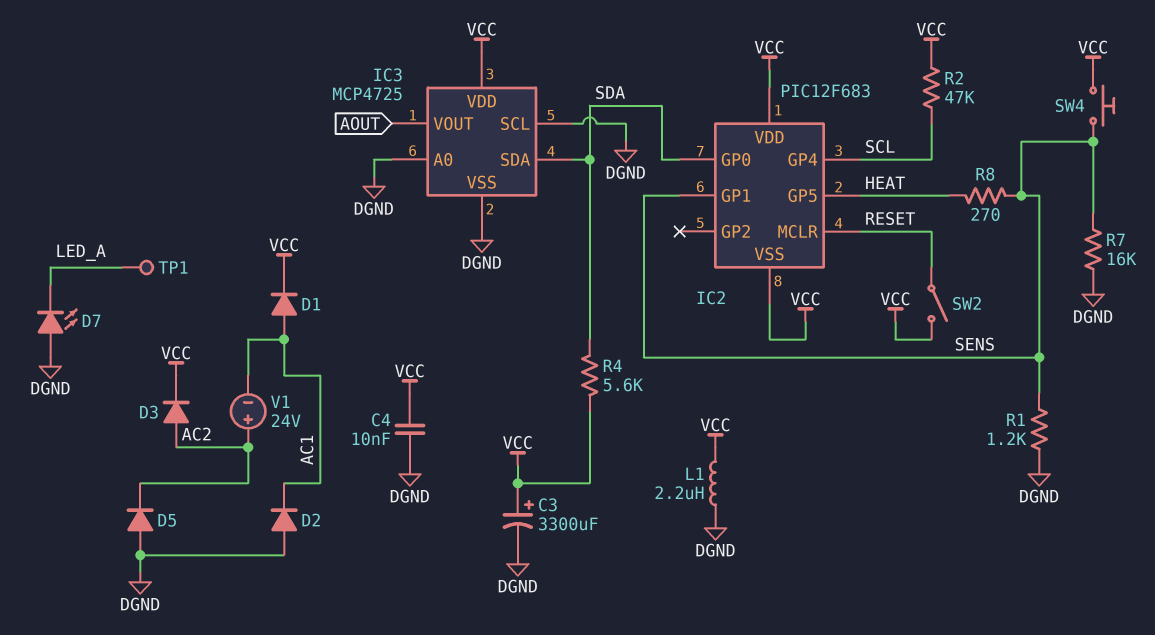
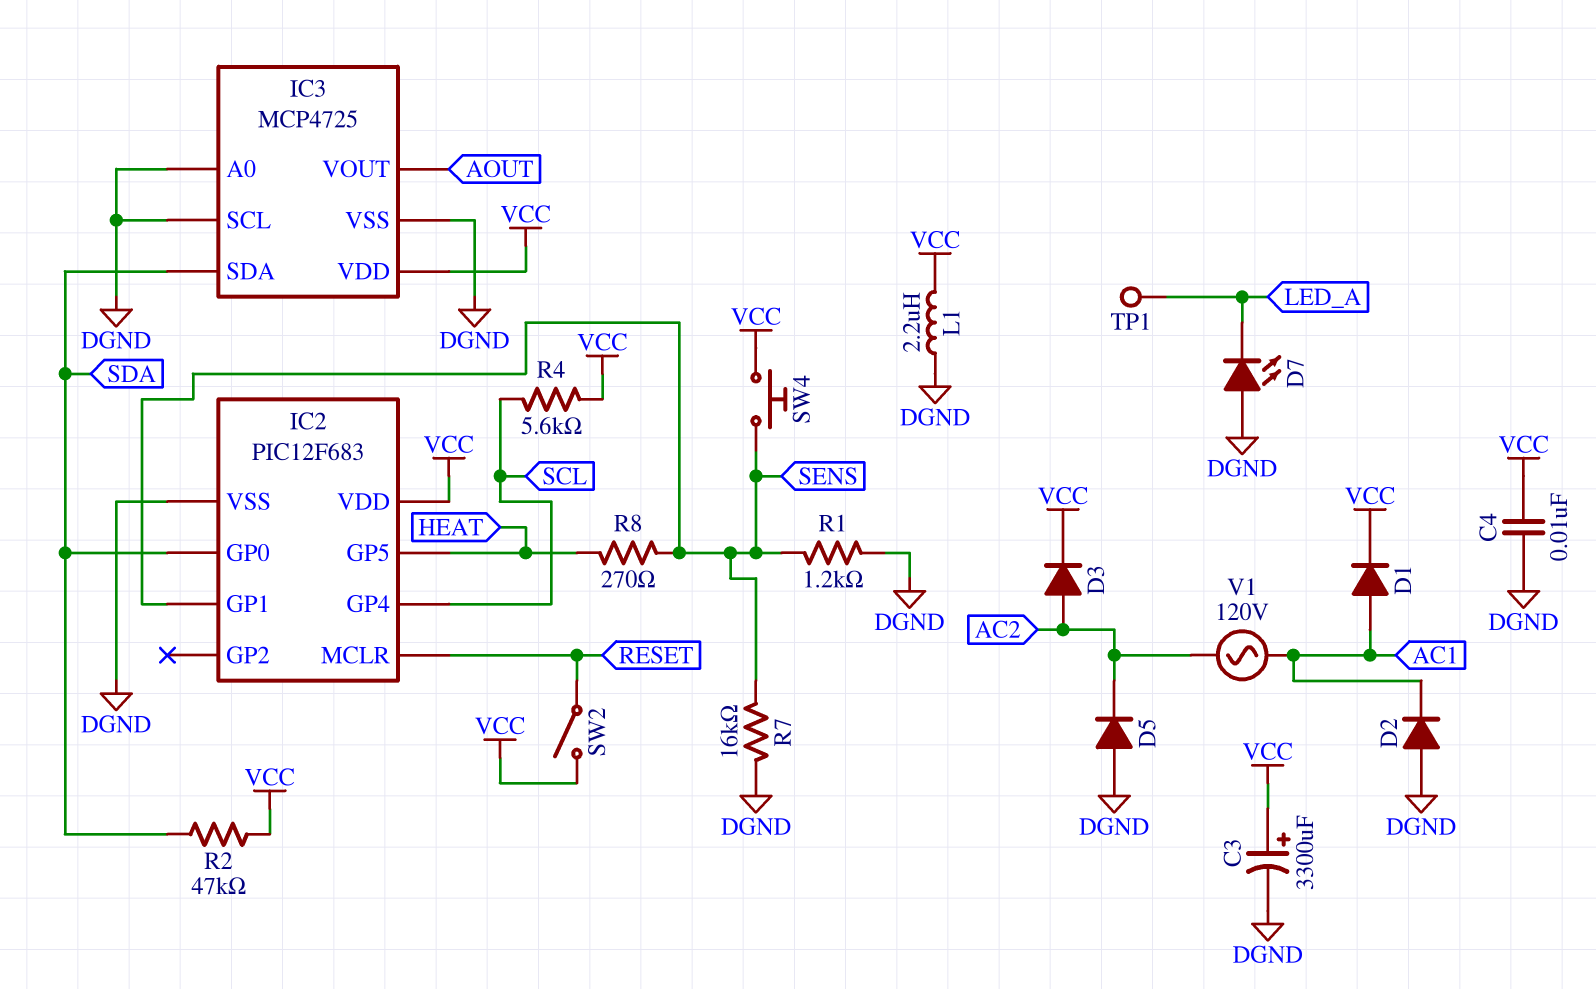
IC2 pin VSS: VCC -> DGND
R2: 47k (SCL, VCC) -> 47k (SDA, VCC)
R4: 5.6k (SDA, VCC) -> 5.6k (SCL, VCC)
V1: 24V (plus AC2, minus AC1) -> AC 120V (AC1, AC2)

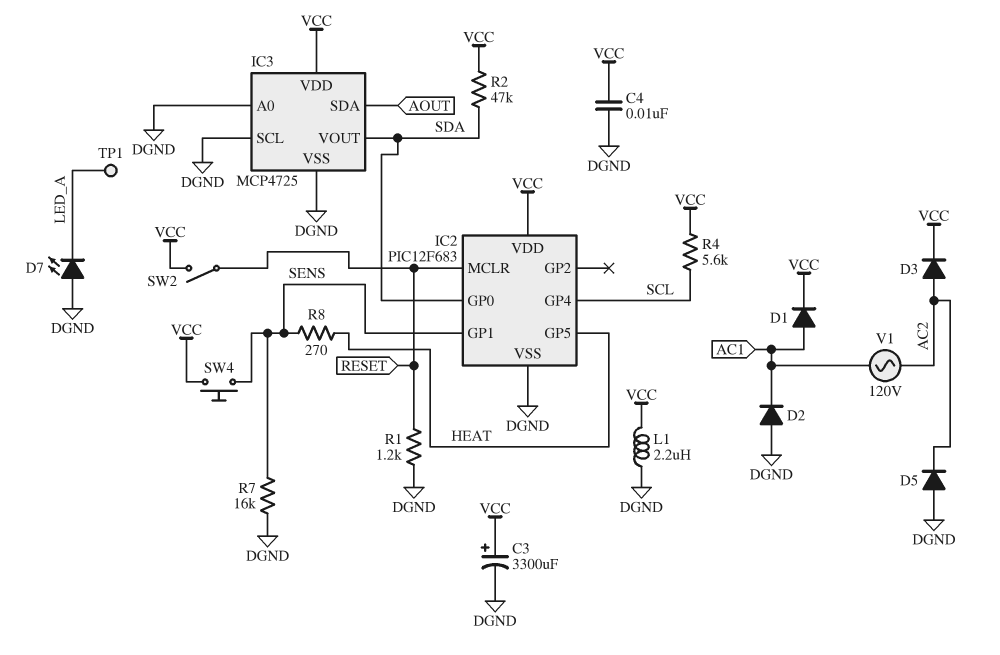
IC3 pin SDA: SDA -> AOUT
IC3 pin VOUT: AOUT -> SDA
R1: 1.2k (DGND, SENS) -> 1.2k (DGND, RESET)

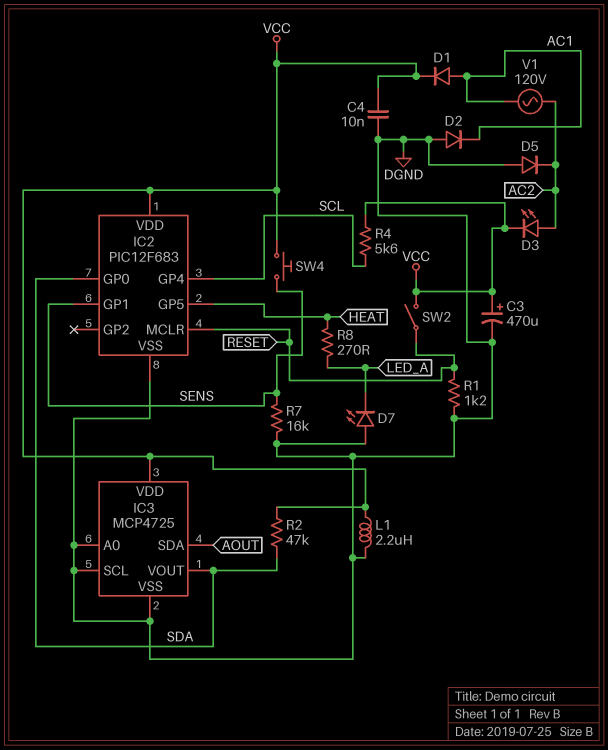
C3: 3300uF (plus VCC, minus DGND) -> 470uF (plus VCC, minus DGND)
D3: diode (A AC2, K VCC) -> LED (A AC2, K VCC)
R8: 270 (HEAT, SENS) -> 270 (HEAT, LED_A)
TP1: test point (LED_A) -> none

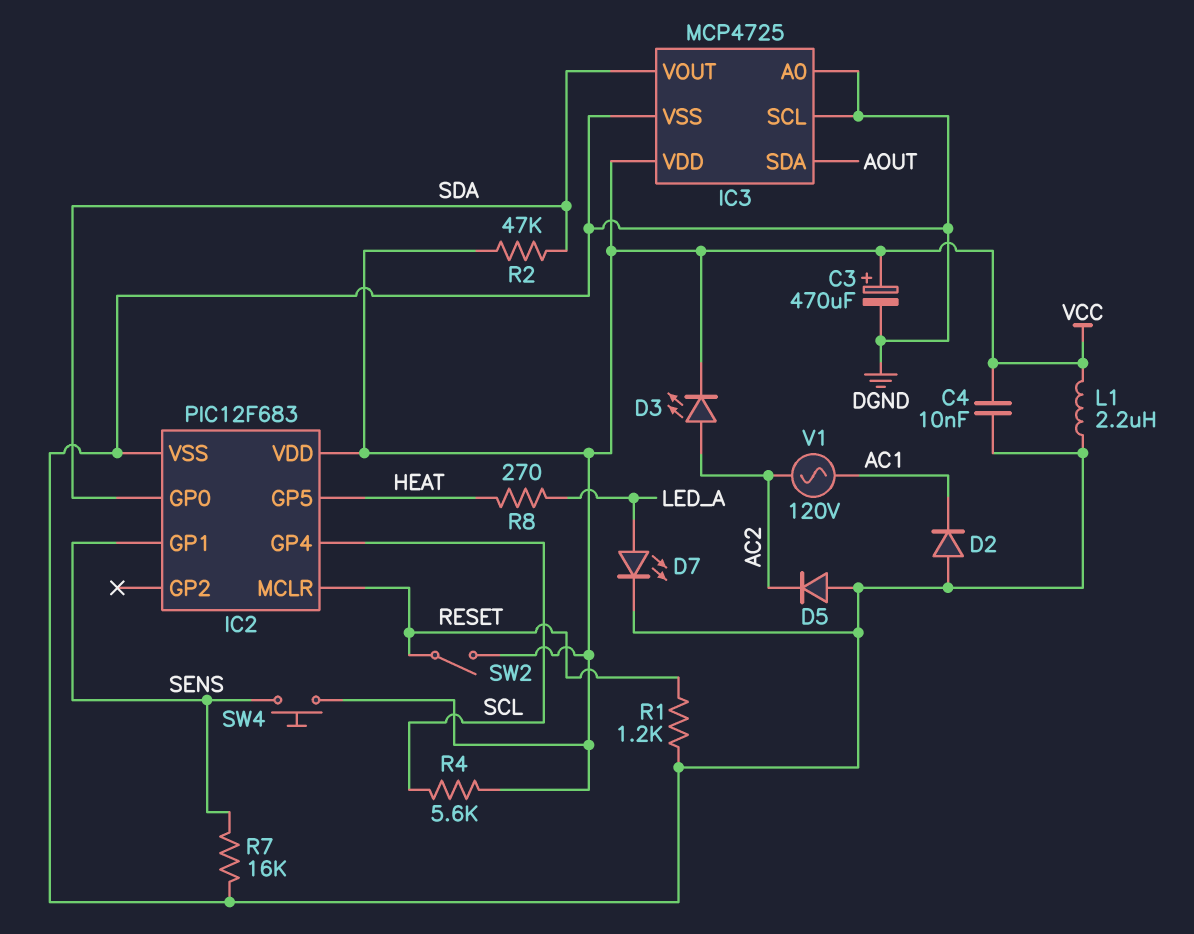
D1: diode (A AC1, K VCC) -> none
D7: LED (A DGND, K LED_A) -> LED (A LED_A, K DGND)

